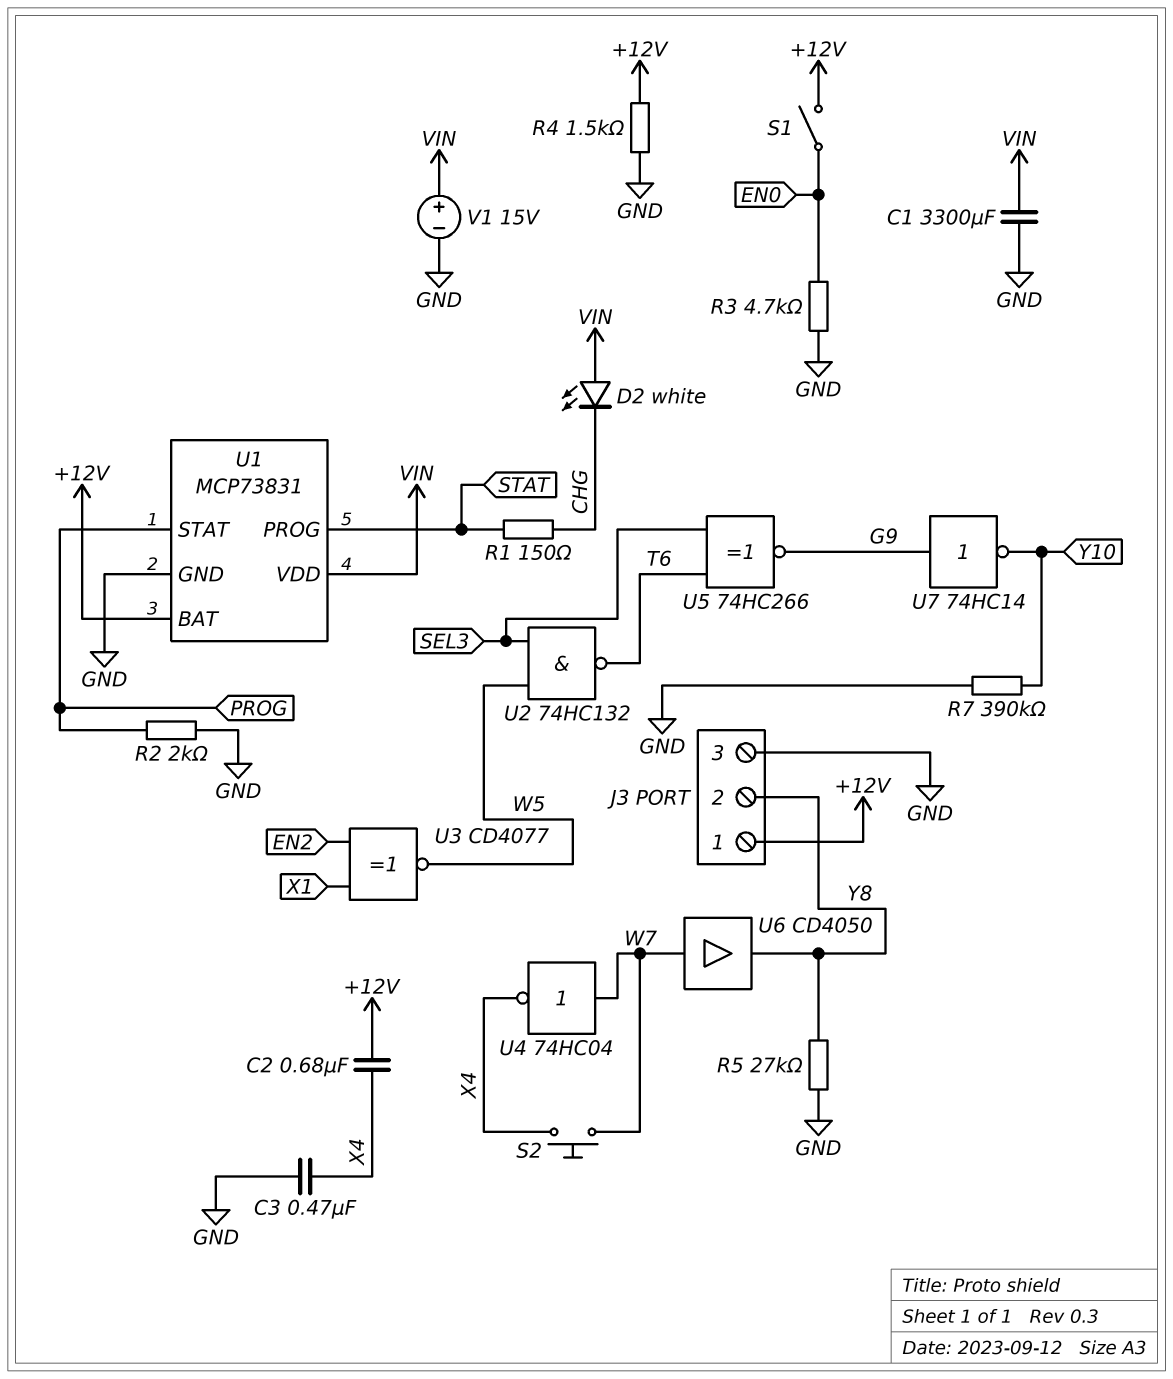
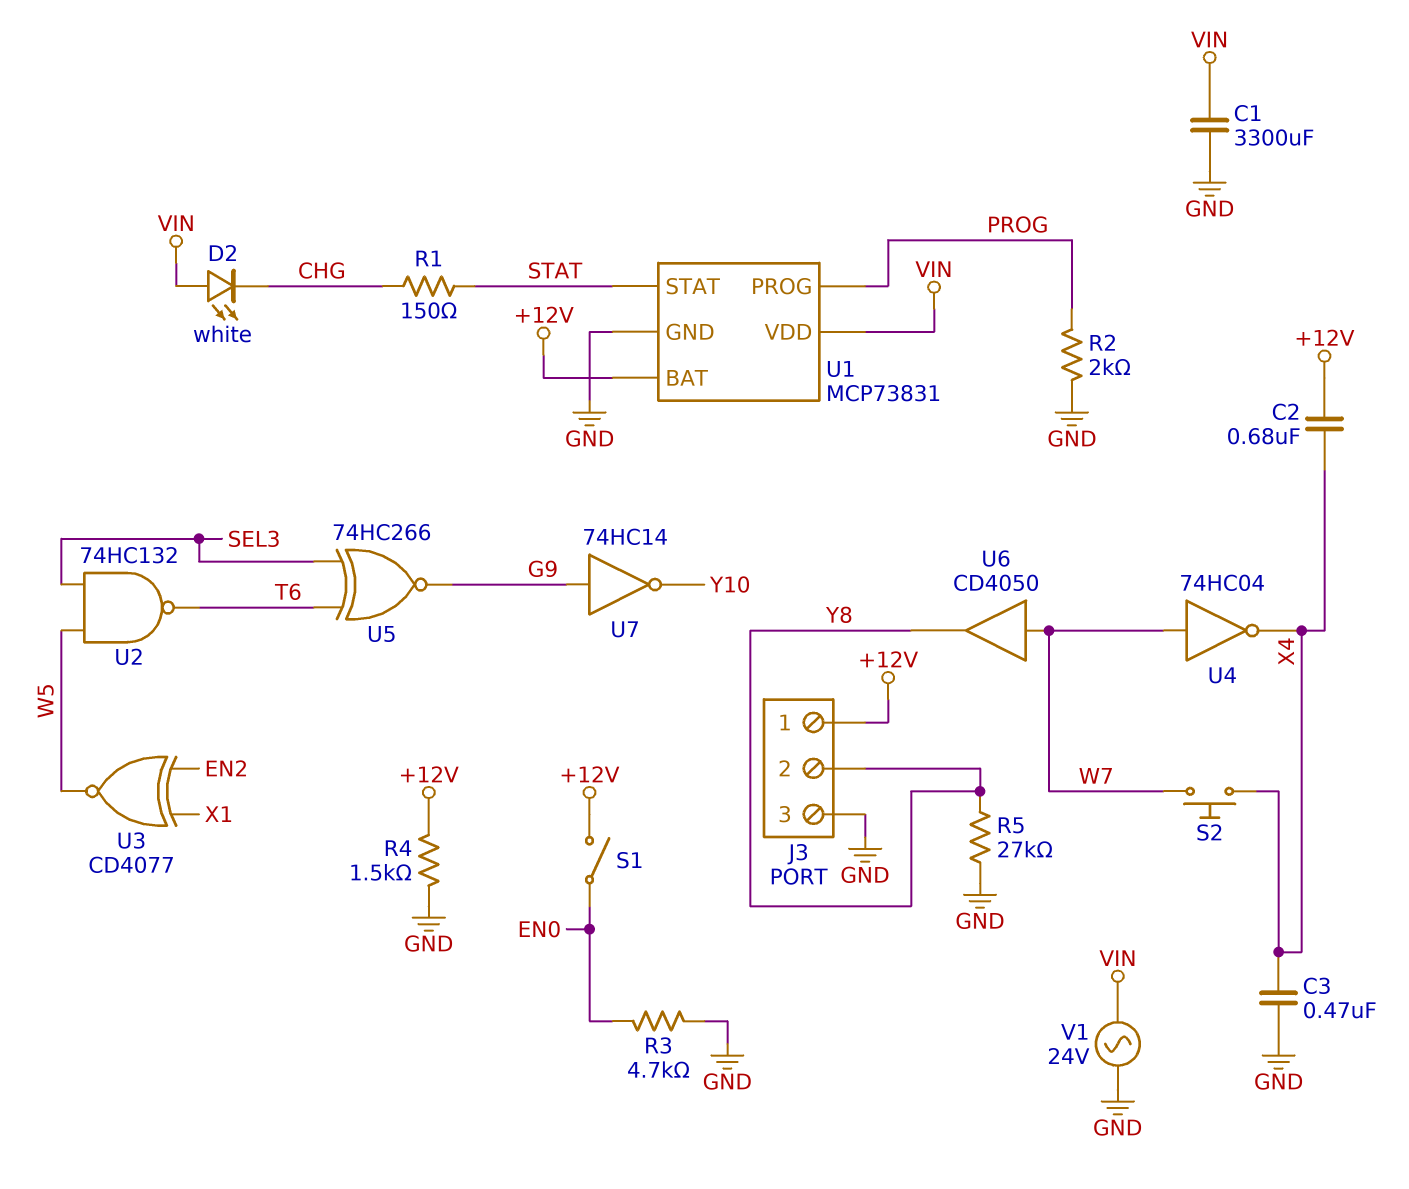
R7: 390k (GND, Y10) -> none
U1 pin PROG: STAT -> PROG
U1 pin STAT: PROG -> STAT
V1: 15V (plus VIN, minus GND) -> AC 24V (GND, VIN)

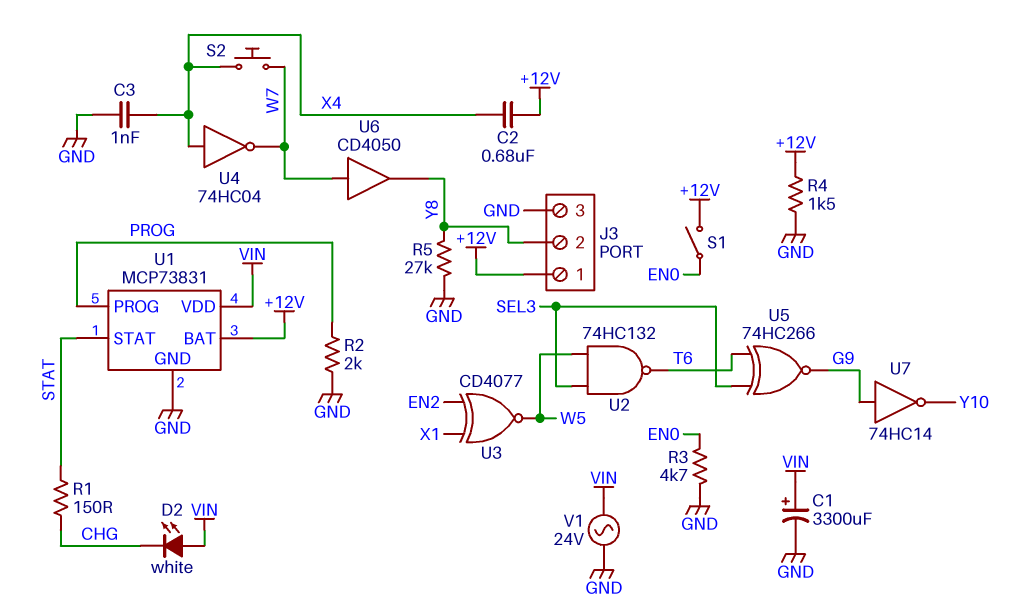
C1: 3300uF (GND, VIN) -> 3300uF (plus VIN, minus GND)
C3: 470nF (GND, X4) -> 1nF (GND, X4)
U4: NOT 74HC04 (in W7, out X4) -> NOT 74HC04 (in X4, out W7)

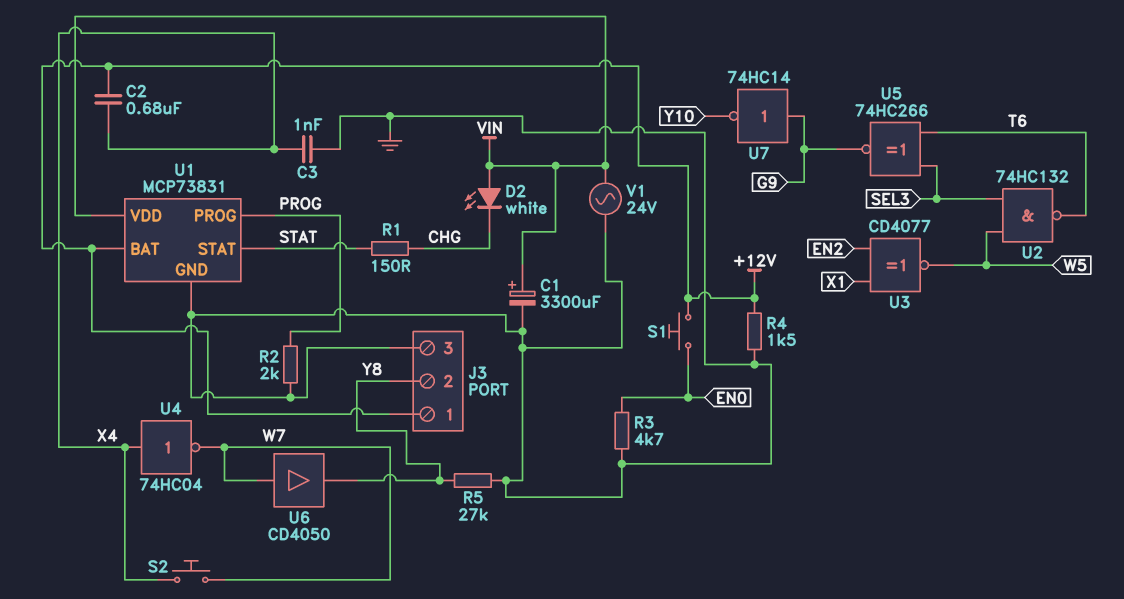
S1: switch (+12V, EN0) -> button (+12V, EN0)

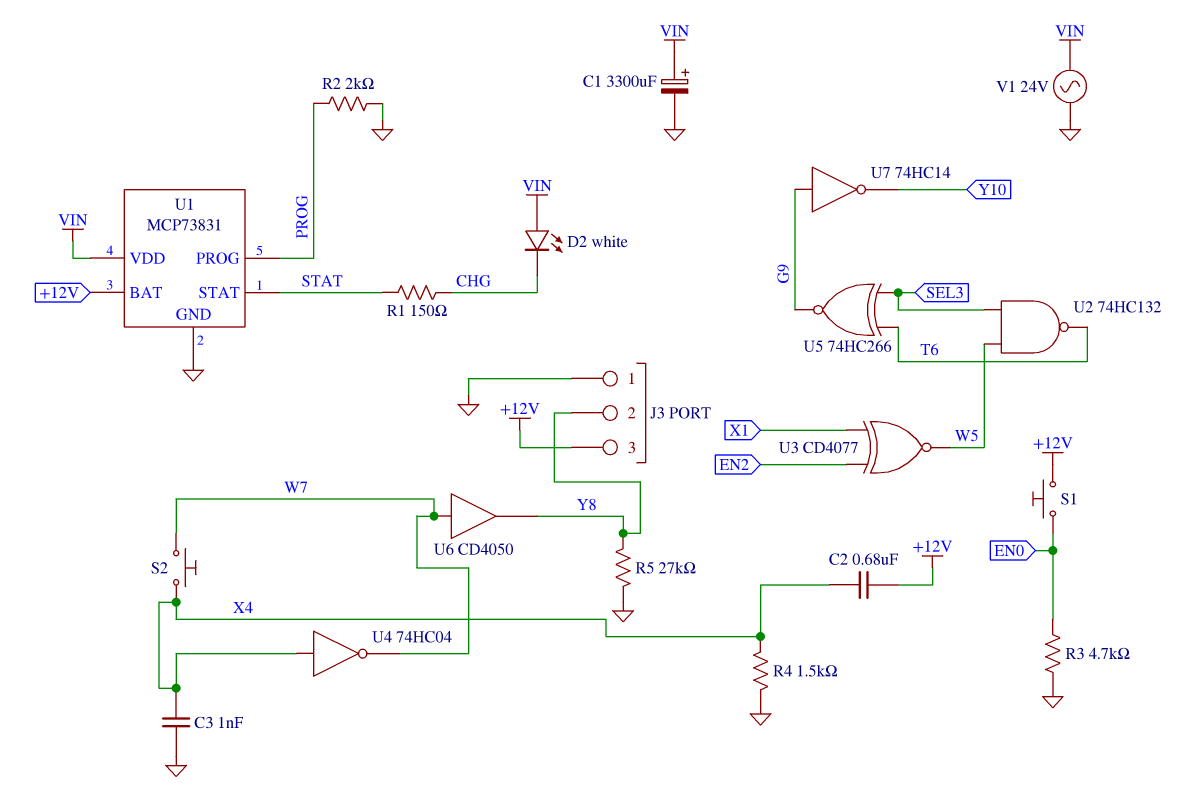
J3 pin 1: +12V -> GND
J3 pin 3: GND -> +12V
R4: 1.5k (+12V, GND) -> 1.5k (GND, X4)

